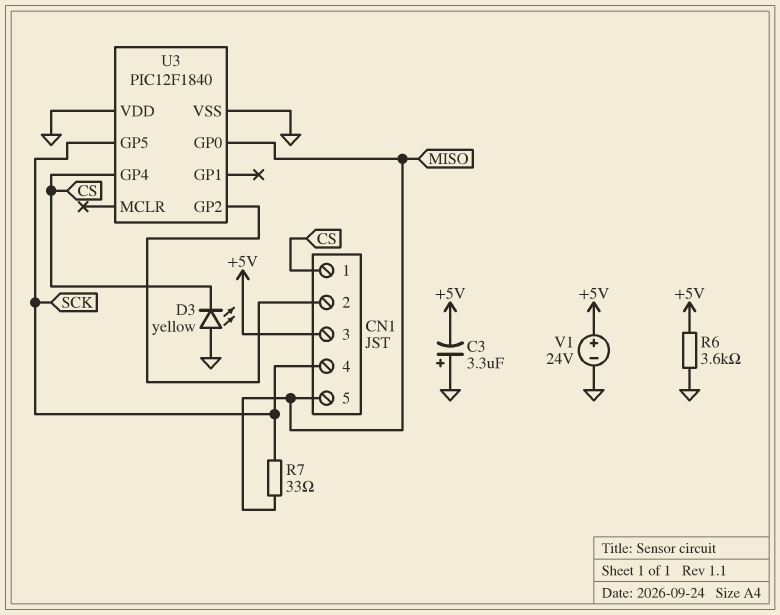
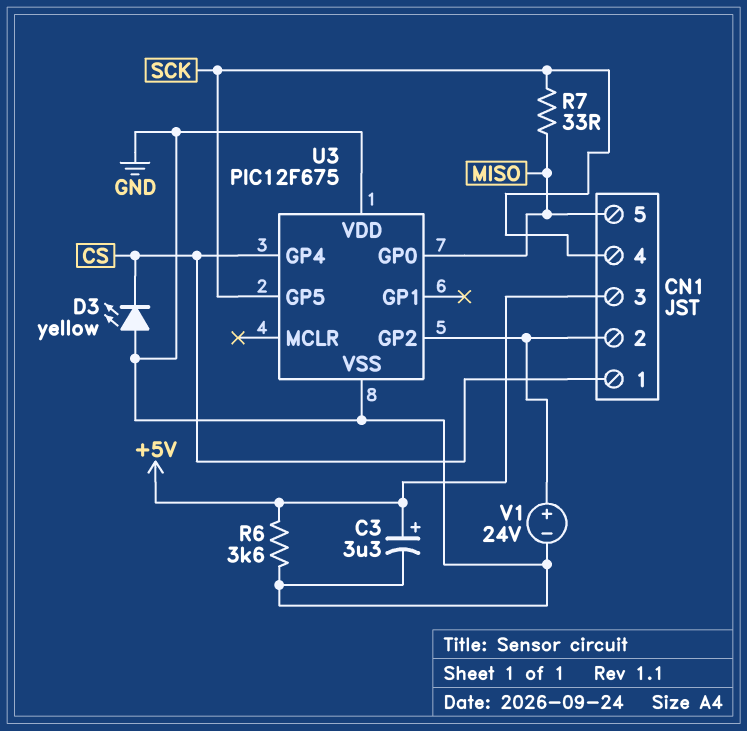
C3: 3.3uF (plus GND, minus +5V) -> 3.3uF (plus +5V, minus GND)
U3: PIC12F1840 -> PIC12F675
V1: 24V (plus +5V, minus GND) -> 24V (plus CN1/2, minus GND)

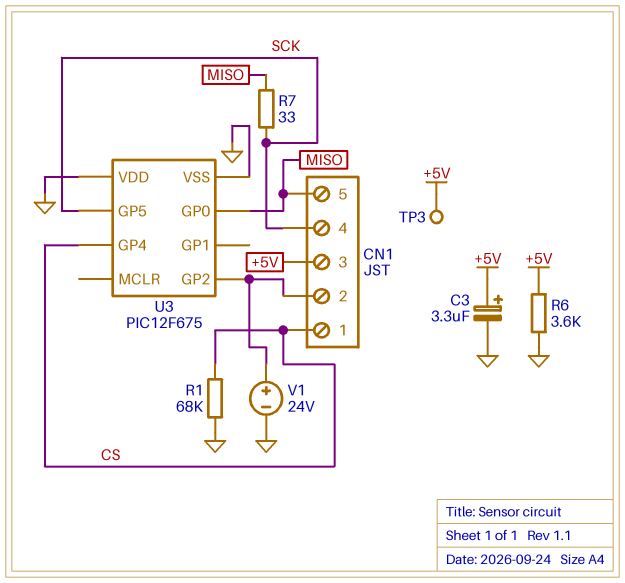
D3: LED yellow (A GND, K CS) -> none
R1: none -> 68k (CS, GND)
TP3: none -> test point (+5V)

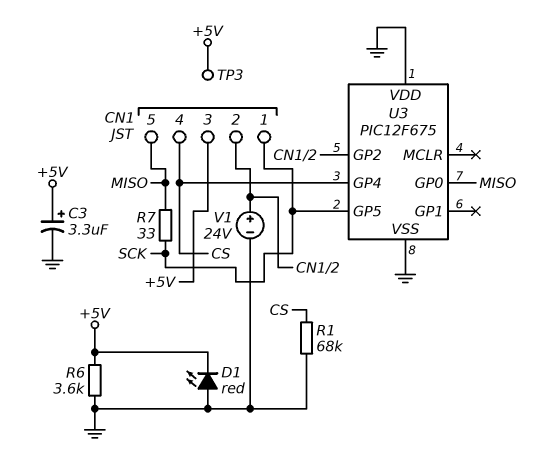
CN1 pin 1: CS -> SCK
CN1 pin 4: SCK -> CS
D1: none -> LED red (A GND, K +5V)

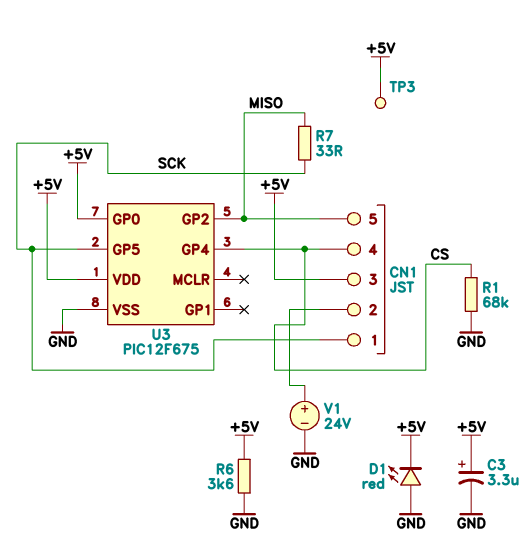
U3 pin GP0: MISO -> +5V
U3 pin GP2: CN1/2 -> MISO
U3 pin VDD: GND -> +5V

